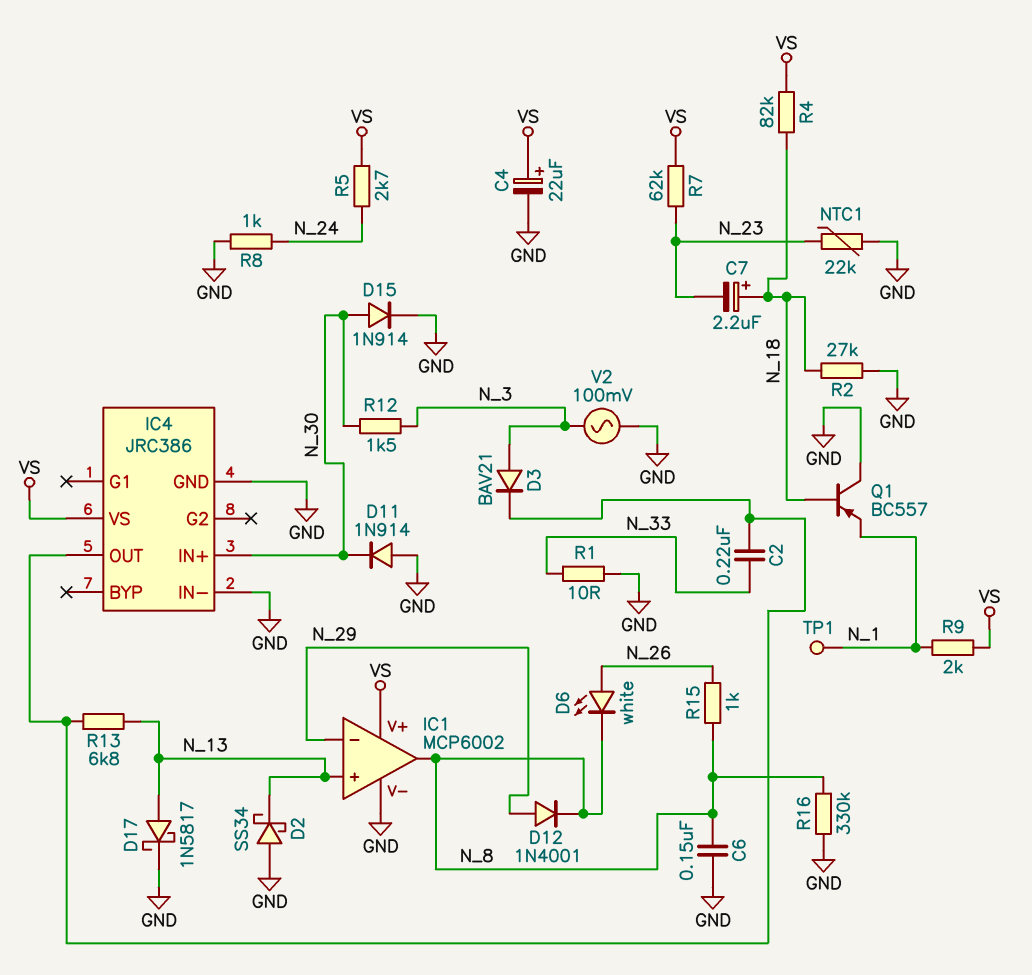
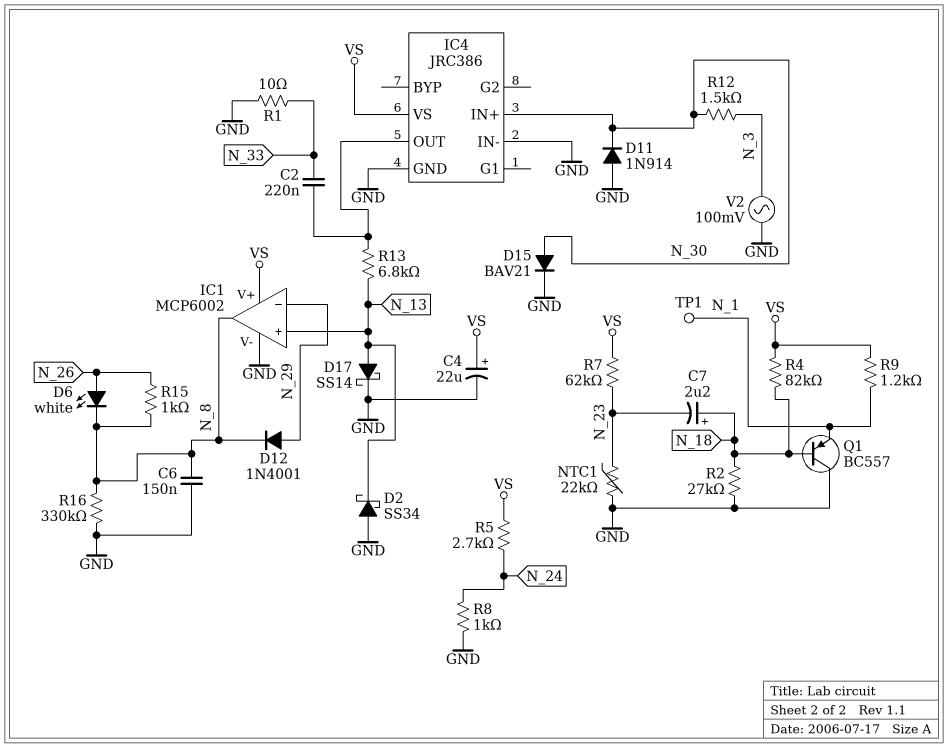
D3: diode BAV21 (A N_3, K IC4/OUT) -> none
D15: diode 1N914 (A N_30, K GND) -> diode BAV21 (A N_30, K GND)
D17: schottky 1N5817 (A N_13, K GND) -> schottky SS14 (A N_13, K GND)
R9: 2k (N_1, VS) -> 1.2k (N_1, VS)

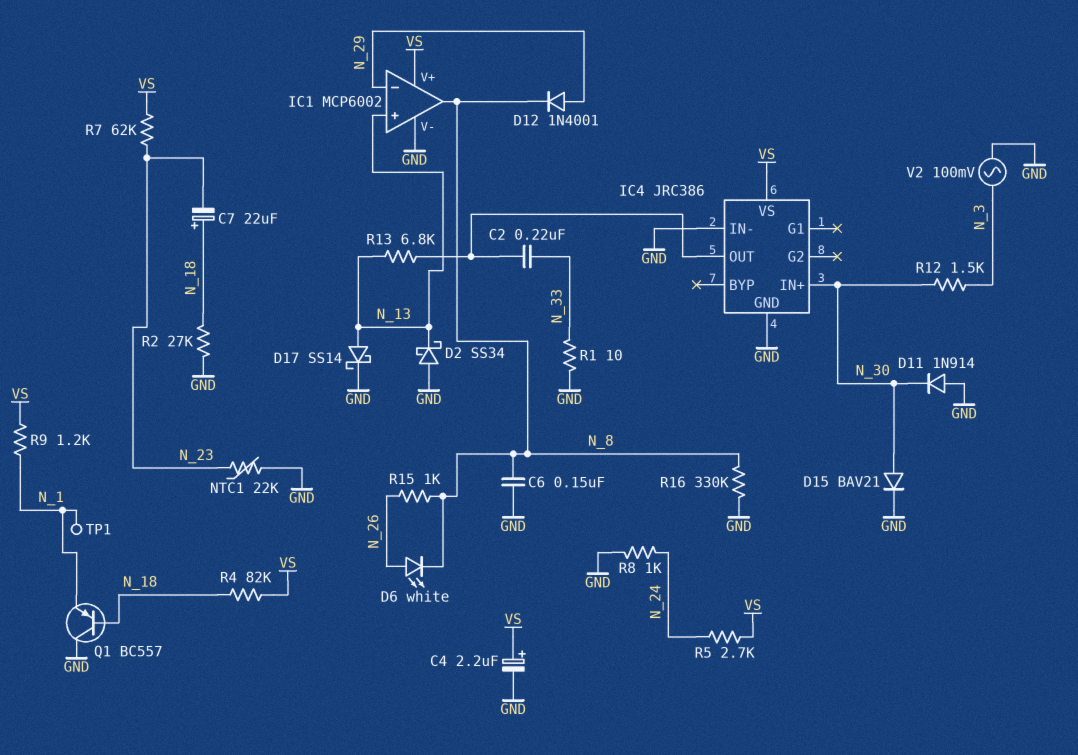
C4: 22uF (plus VS, minus GND) -> 2.2uF (plus VS, minus GND)
C7: 2.2uF (plus N_18, minus N_23) -> 22uF (plus N_18, minus N_23)

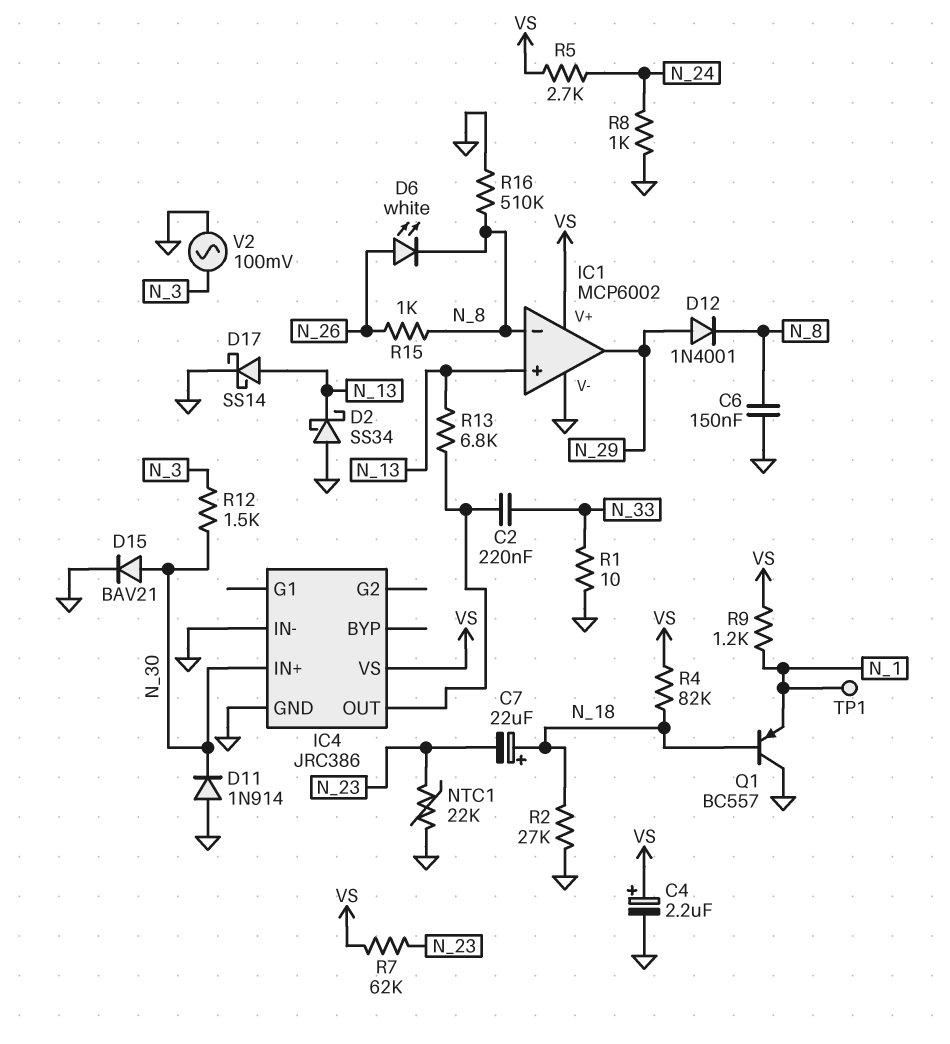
IC1 pin in-: N_29 -> N_8
IC1 pin out: N_8 -> N_29
R16: 330k (GND, N_8) -> 510k (GND, N_8)

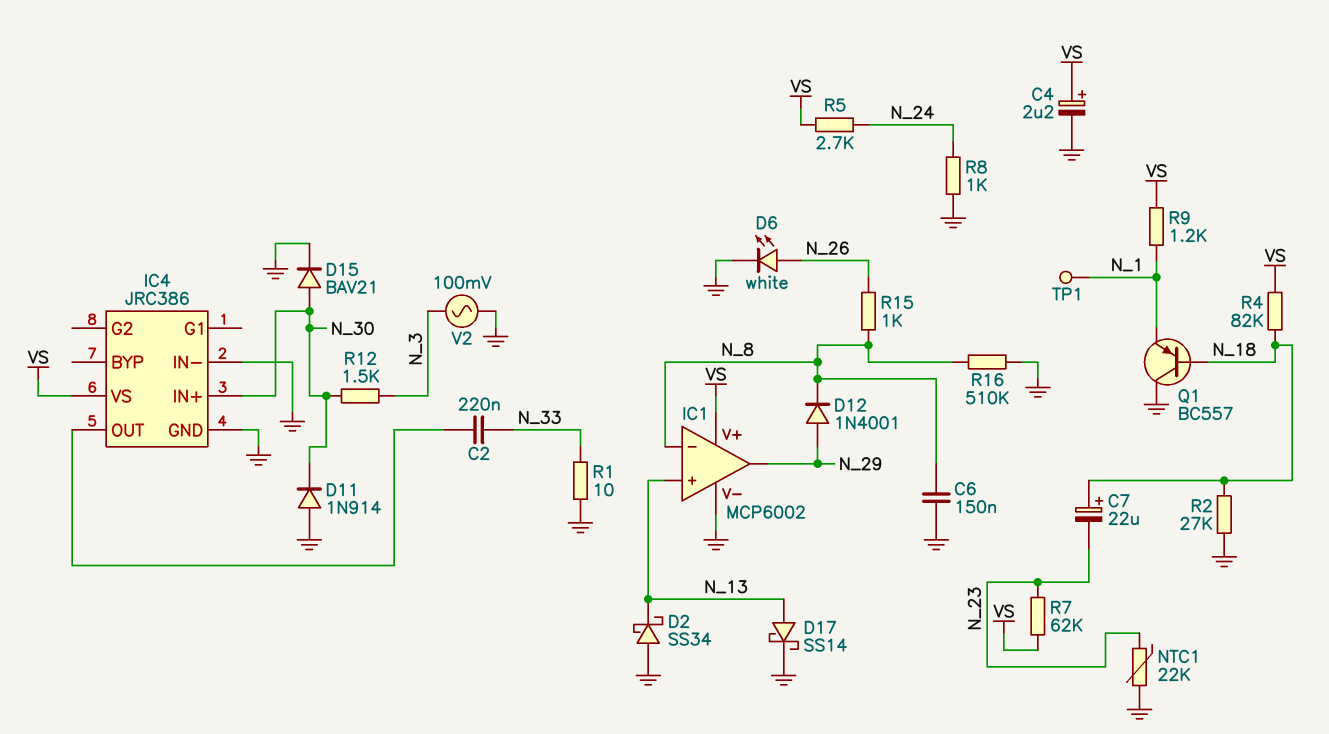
D6: LED white (A N_26, K N_8) -> LED white (A N_26, K GND)
R13: 6.8k (IC4/OUT, N_13) -> none

